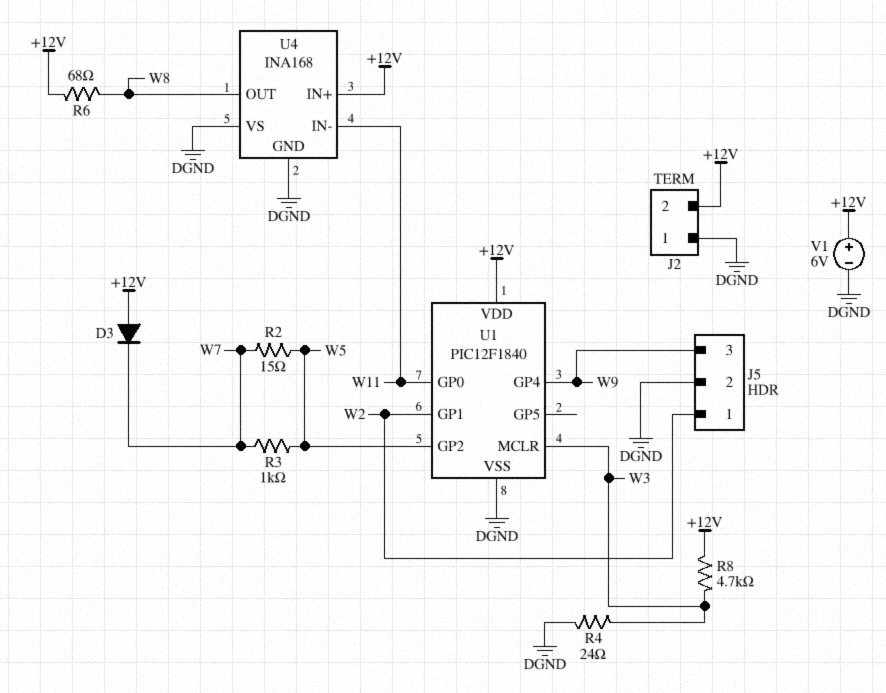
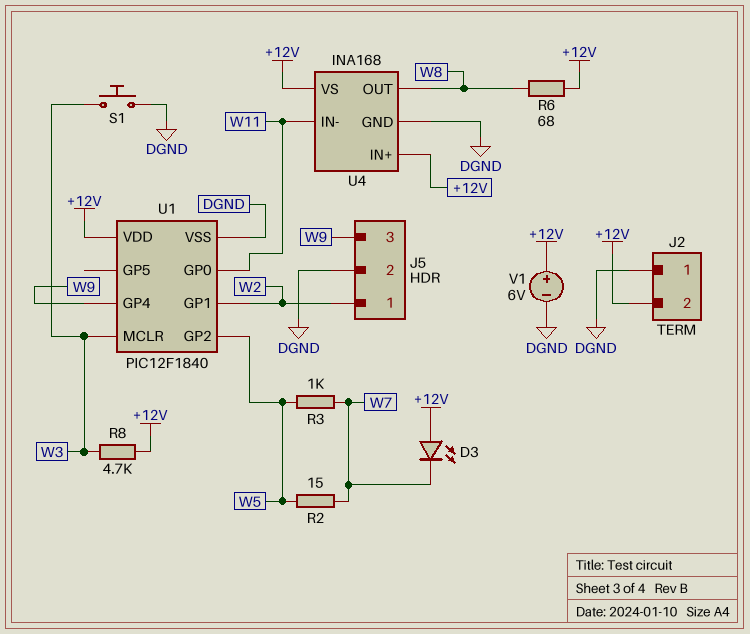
D3: diode (A +12V, K W7) -> LED (A +12V, K W7)
R4: 24 (DGND, W3) -> none
S1: none -> button (DGND, W3)
U4 pin VS: DGND -> +12V

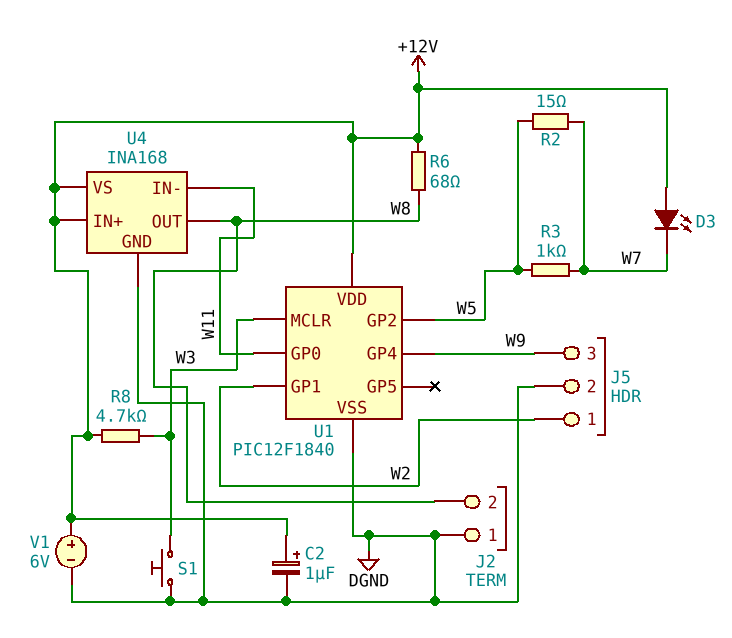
C2: none -> 1uF (plus +12V, minus DGND)
J2 pin 2: +12V -> W8

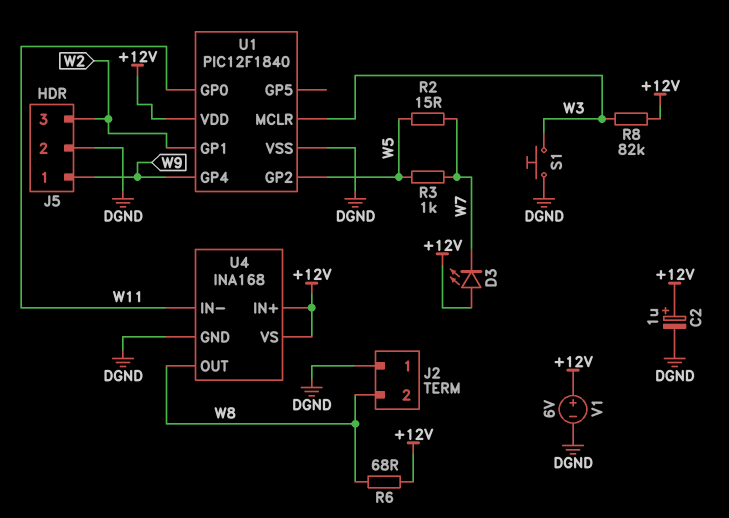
J5 pin 1: W2 -> W9
J5 pin 3: W9 -> W2
R8: 4.7k (+12V, W3) -> 82k (+12V, W3)

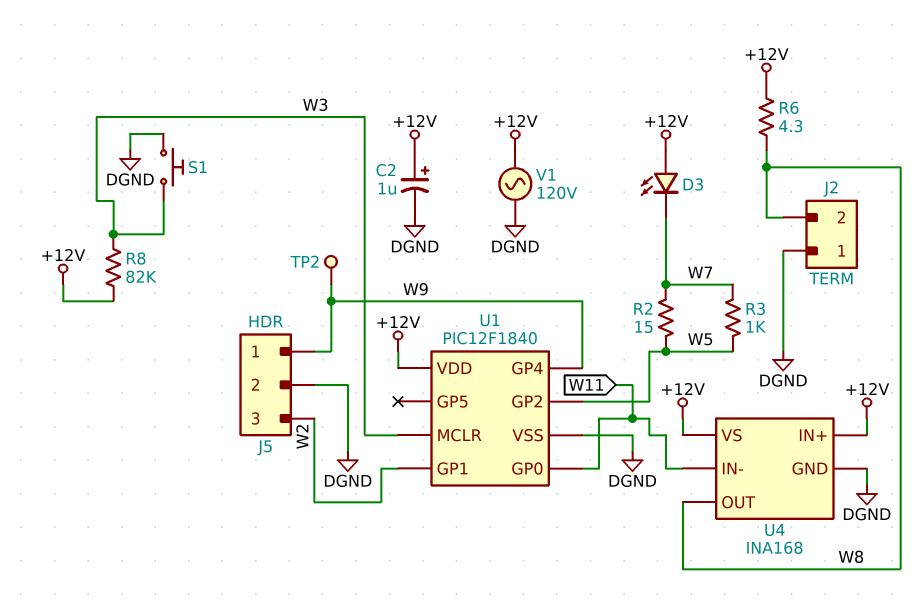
R6: 68 (+12V, W8) -> 4.3 (+12V, W8)
TP2: none -> test point (W9)
V1: 6V (plus +12V, minus DGND) -> AC 120V (+12V, DGND)

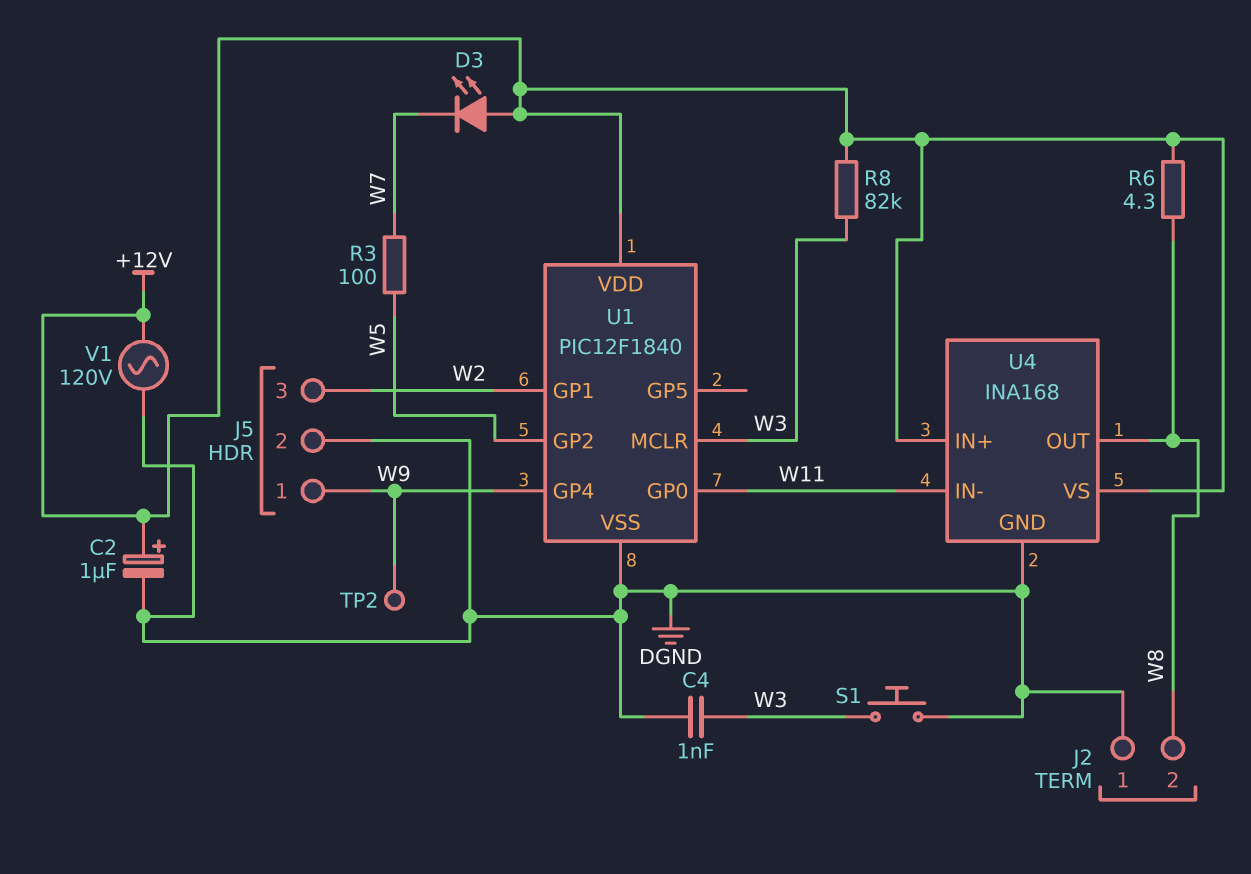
C4: none -> 1nF (DGND, W3)
R2: 15 (W5, W7) -> none
R3: 1k (W5, W7) -> 100 (W5, W7)

